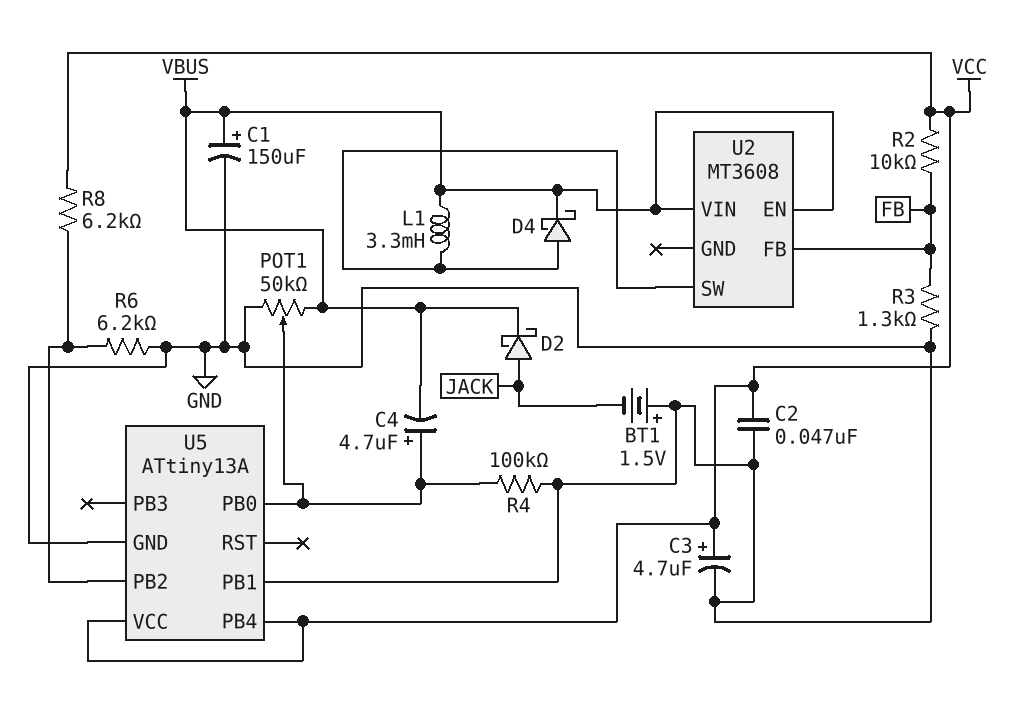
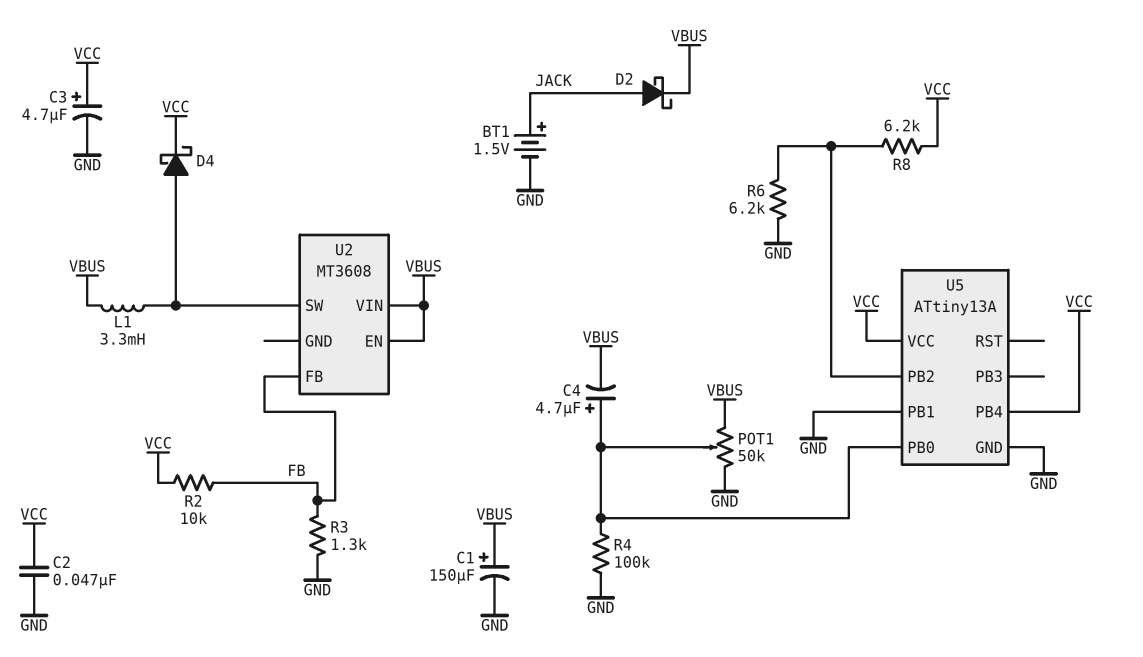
BT1: 1.5V (plus GND, minus JACK) -> 1.5V (plus JACK, minus GND)
D4: schottky (A U2/SW, K VBUS) -> schottky (A U2/SW, K VCC)

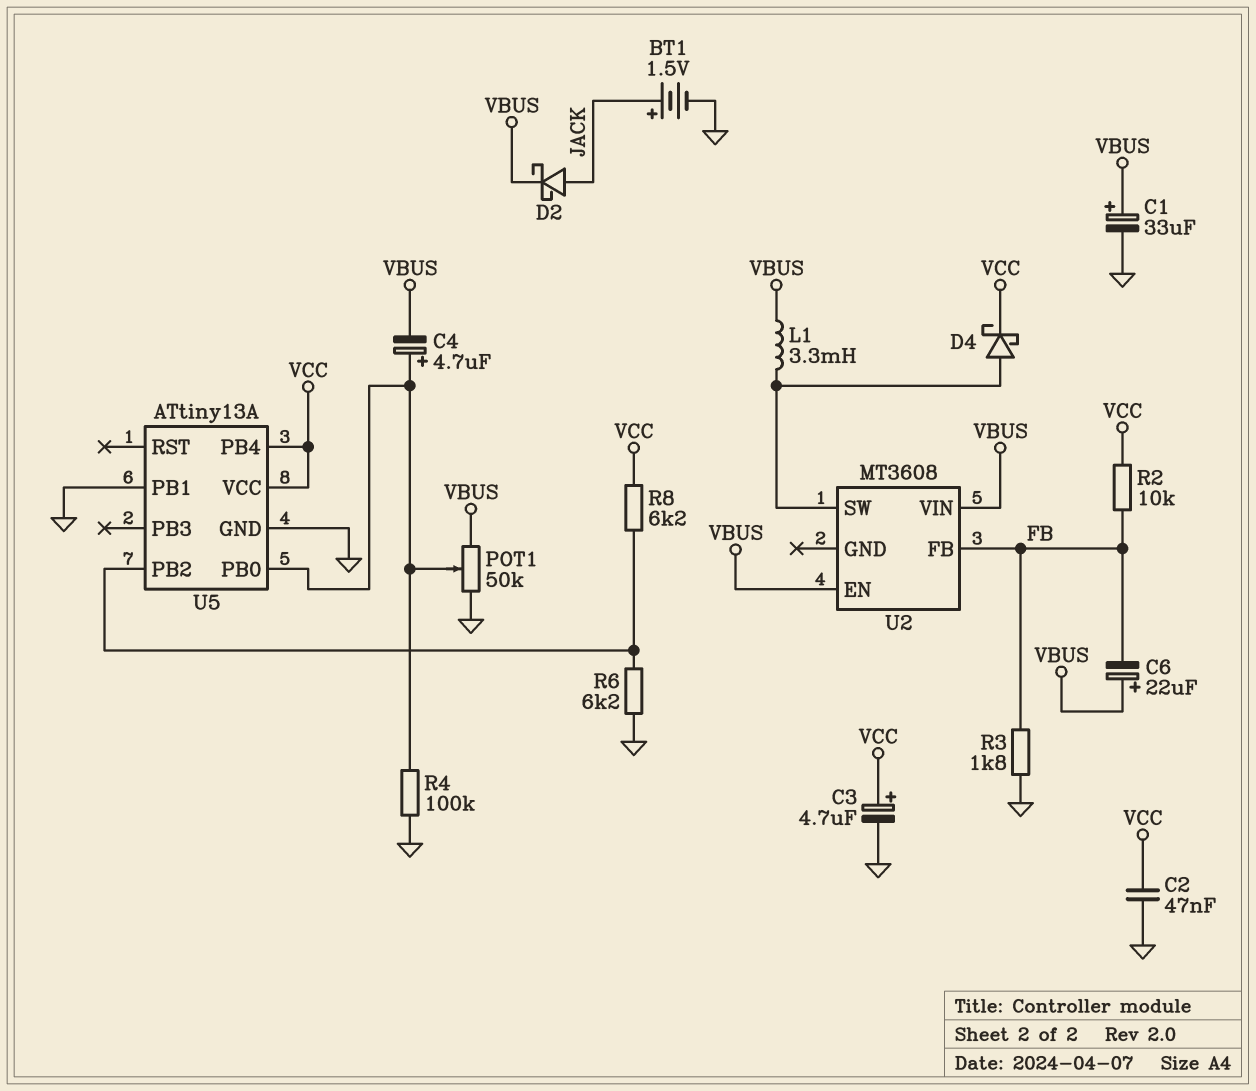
C1: 150uF (plus VBUS, minus GND) -> 33uF (plus VBUS, minus GND)
C6: none -> 22uF (plus VBUS, minus FB)
R3: 1.3k (FB, GND) -> 1.8k (FB, GND)

